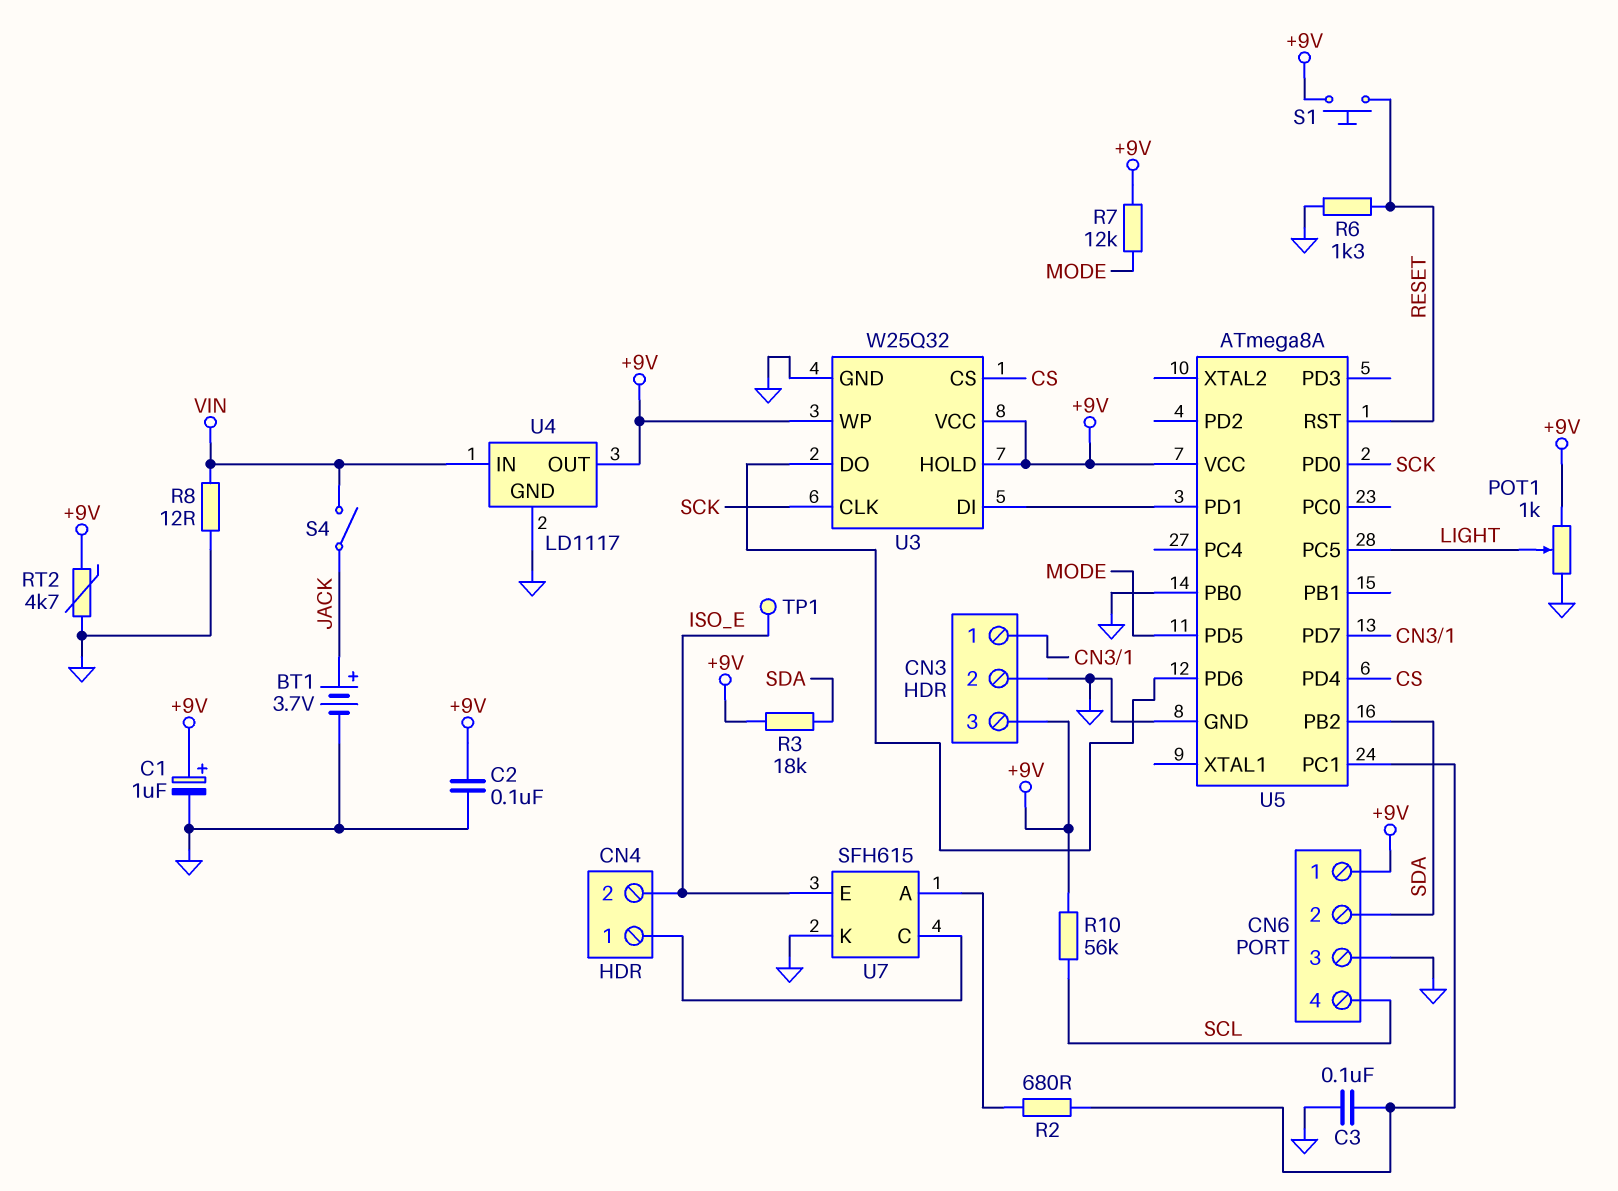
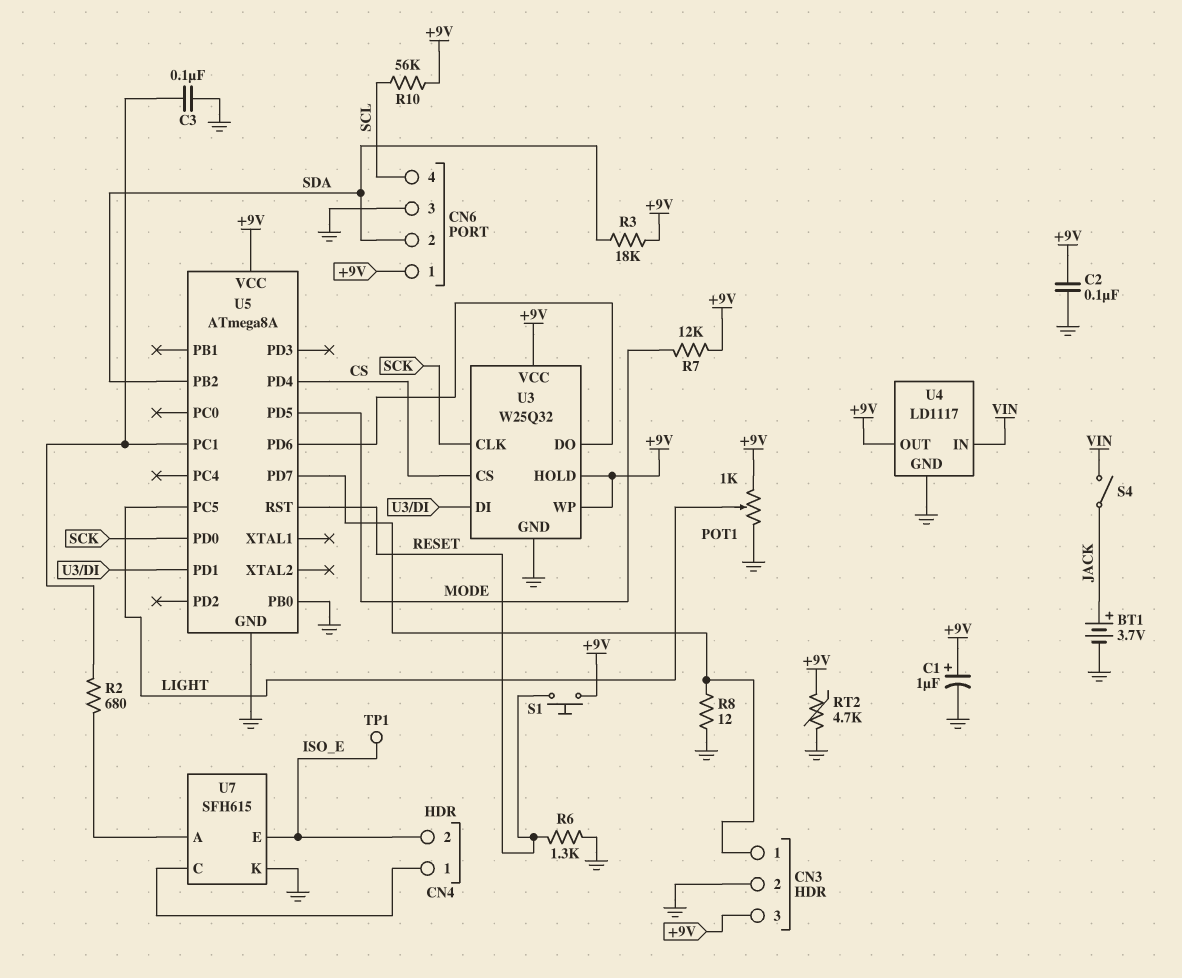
R8: 12 (GND, VIN) -> 12 (CN3/1, GND)

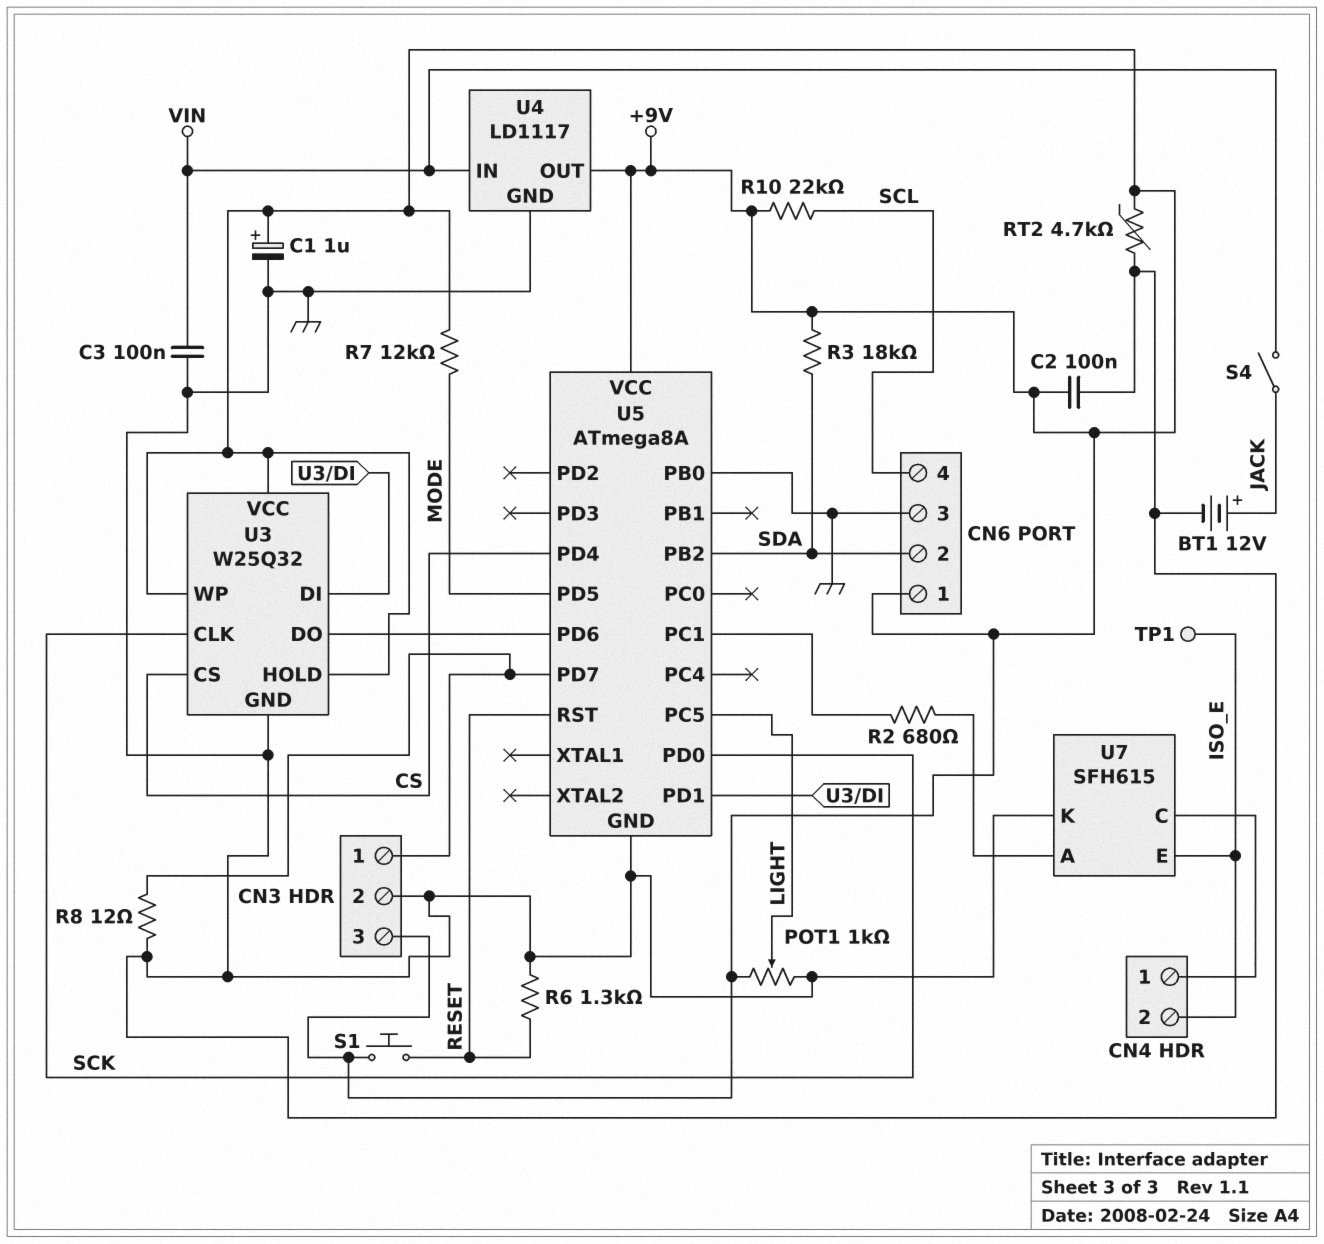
BT1: 3.7V (plus JACK, minus GND) -> 12V (plus JACK, minus GND)
C3: 100nF (GND, U5/PC1) -> 100nF (GND, VIN)
R10: 56k (+9V, SCL) -> 22k (+9V, SCL)

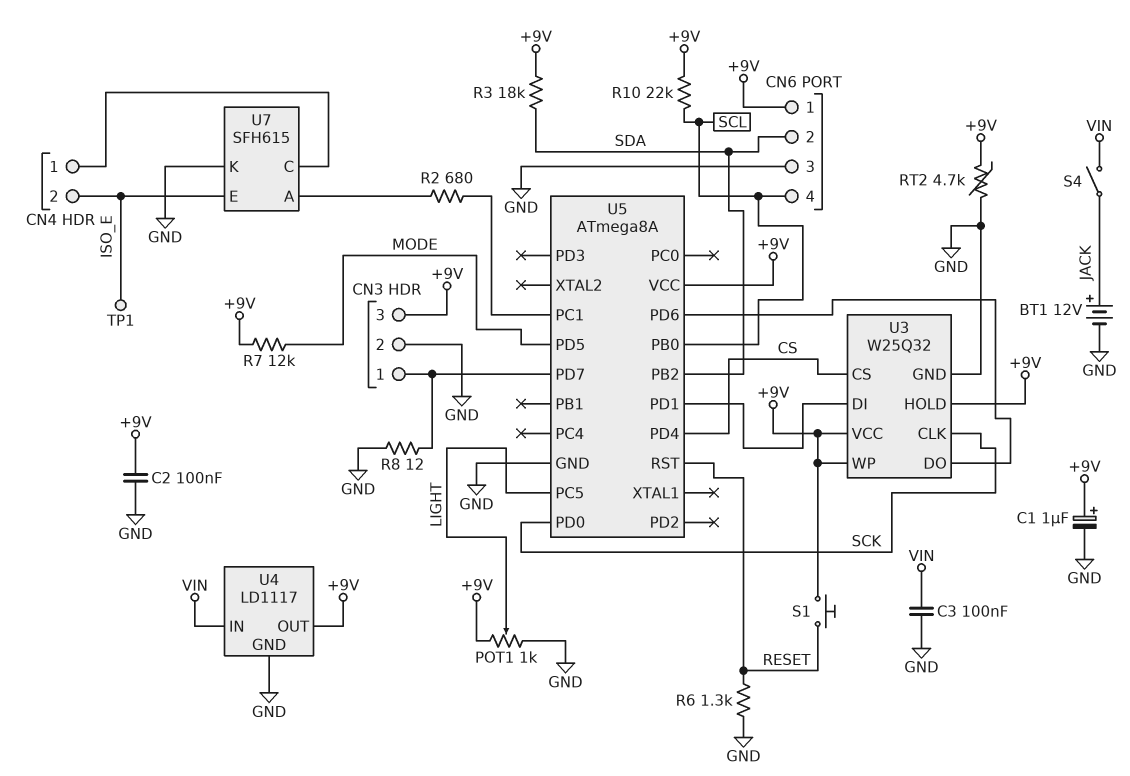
U5 pin PB0: GND -> SCL

